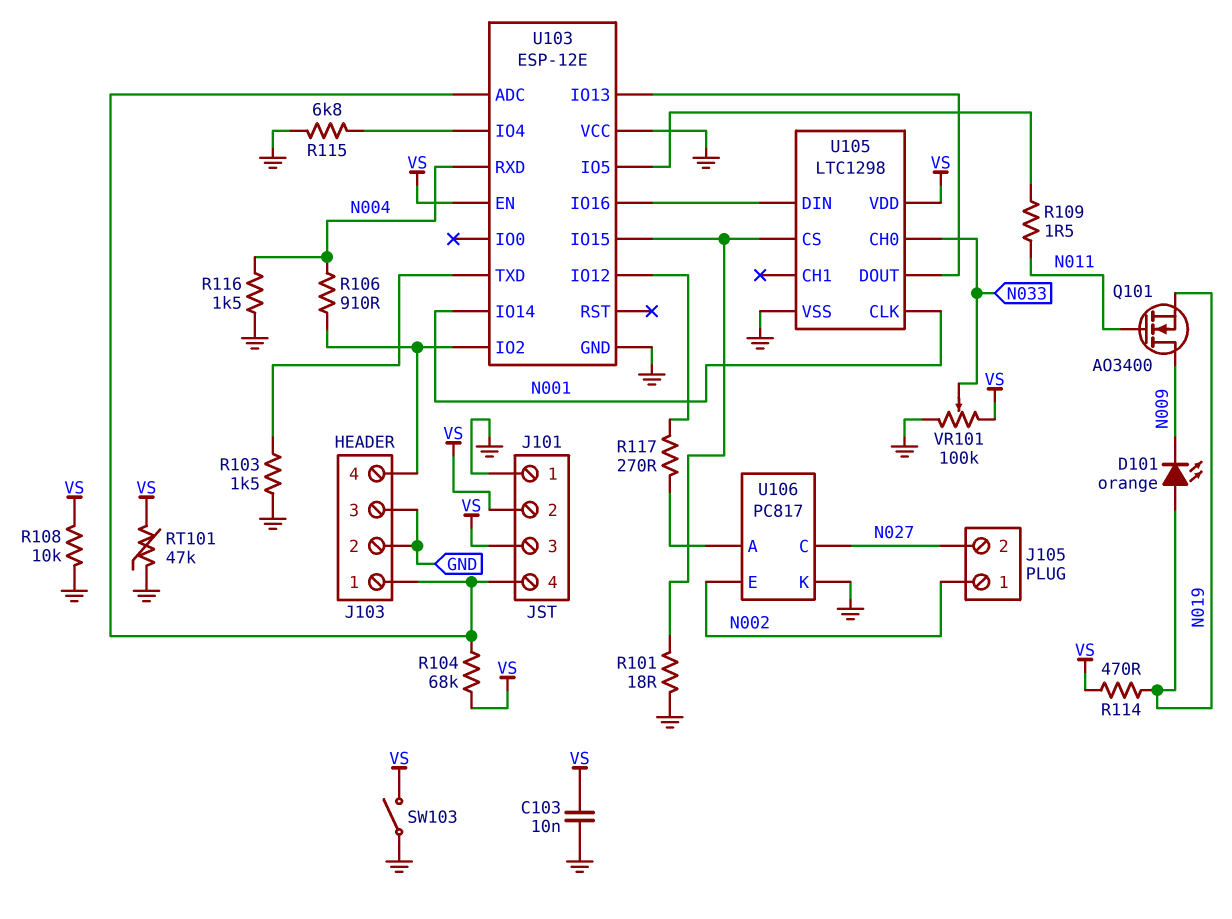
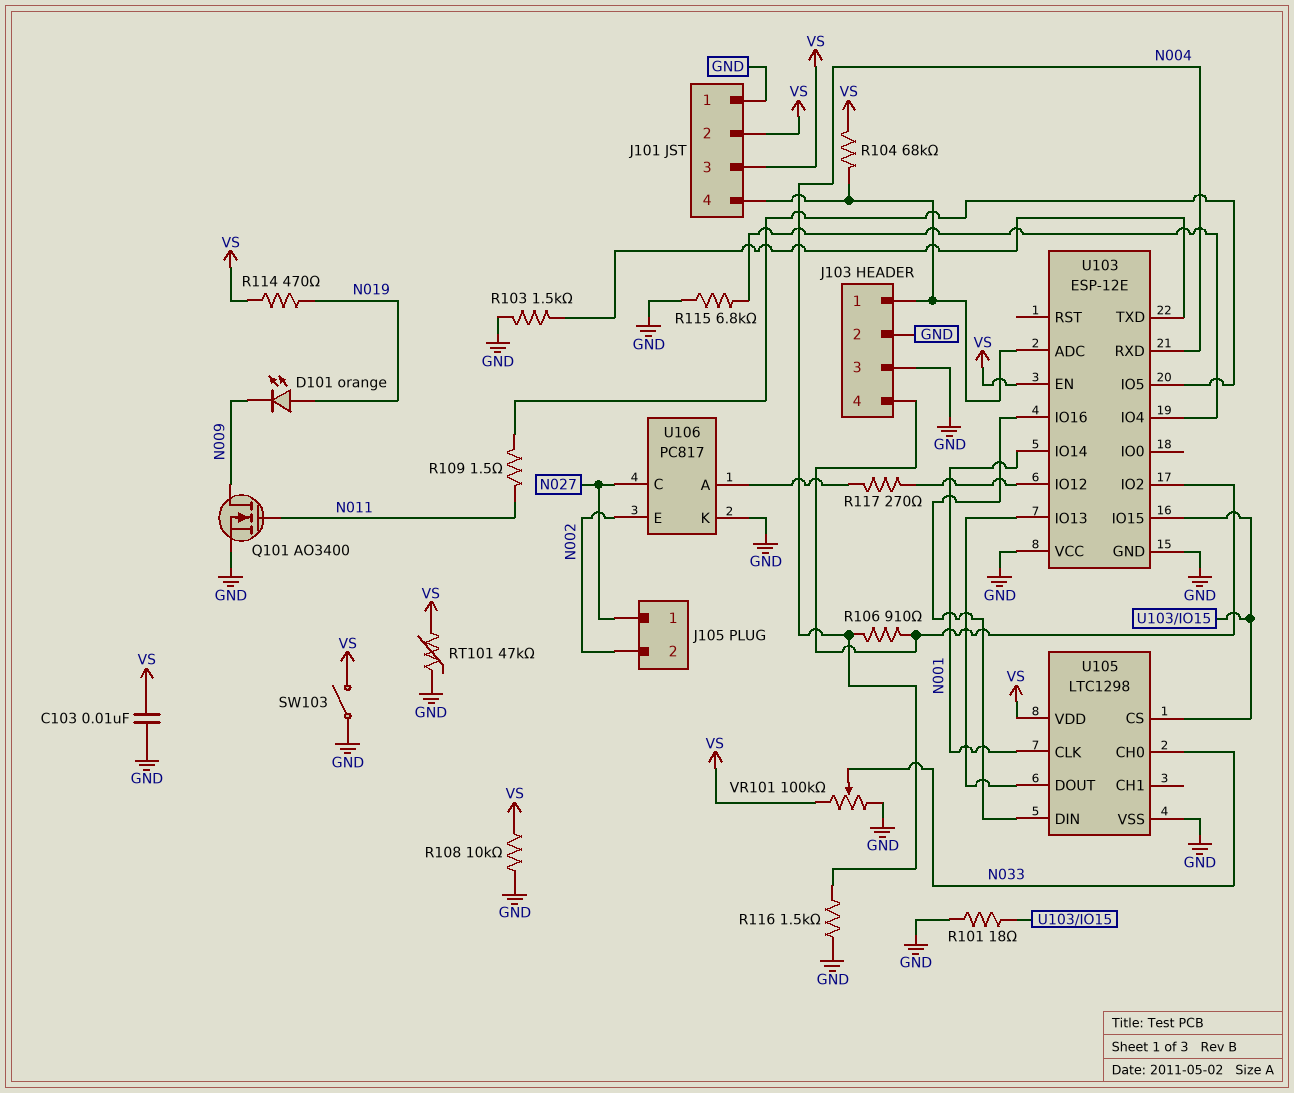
J105 pin 1: N002 -> N027
J105 pin 2: N027 -> N002
Q101: NMOS AO3400 (G N011, D N009, S N019) -> NMOS AO3400 (G N011, D N009, S GND)

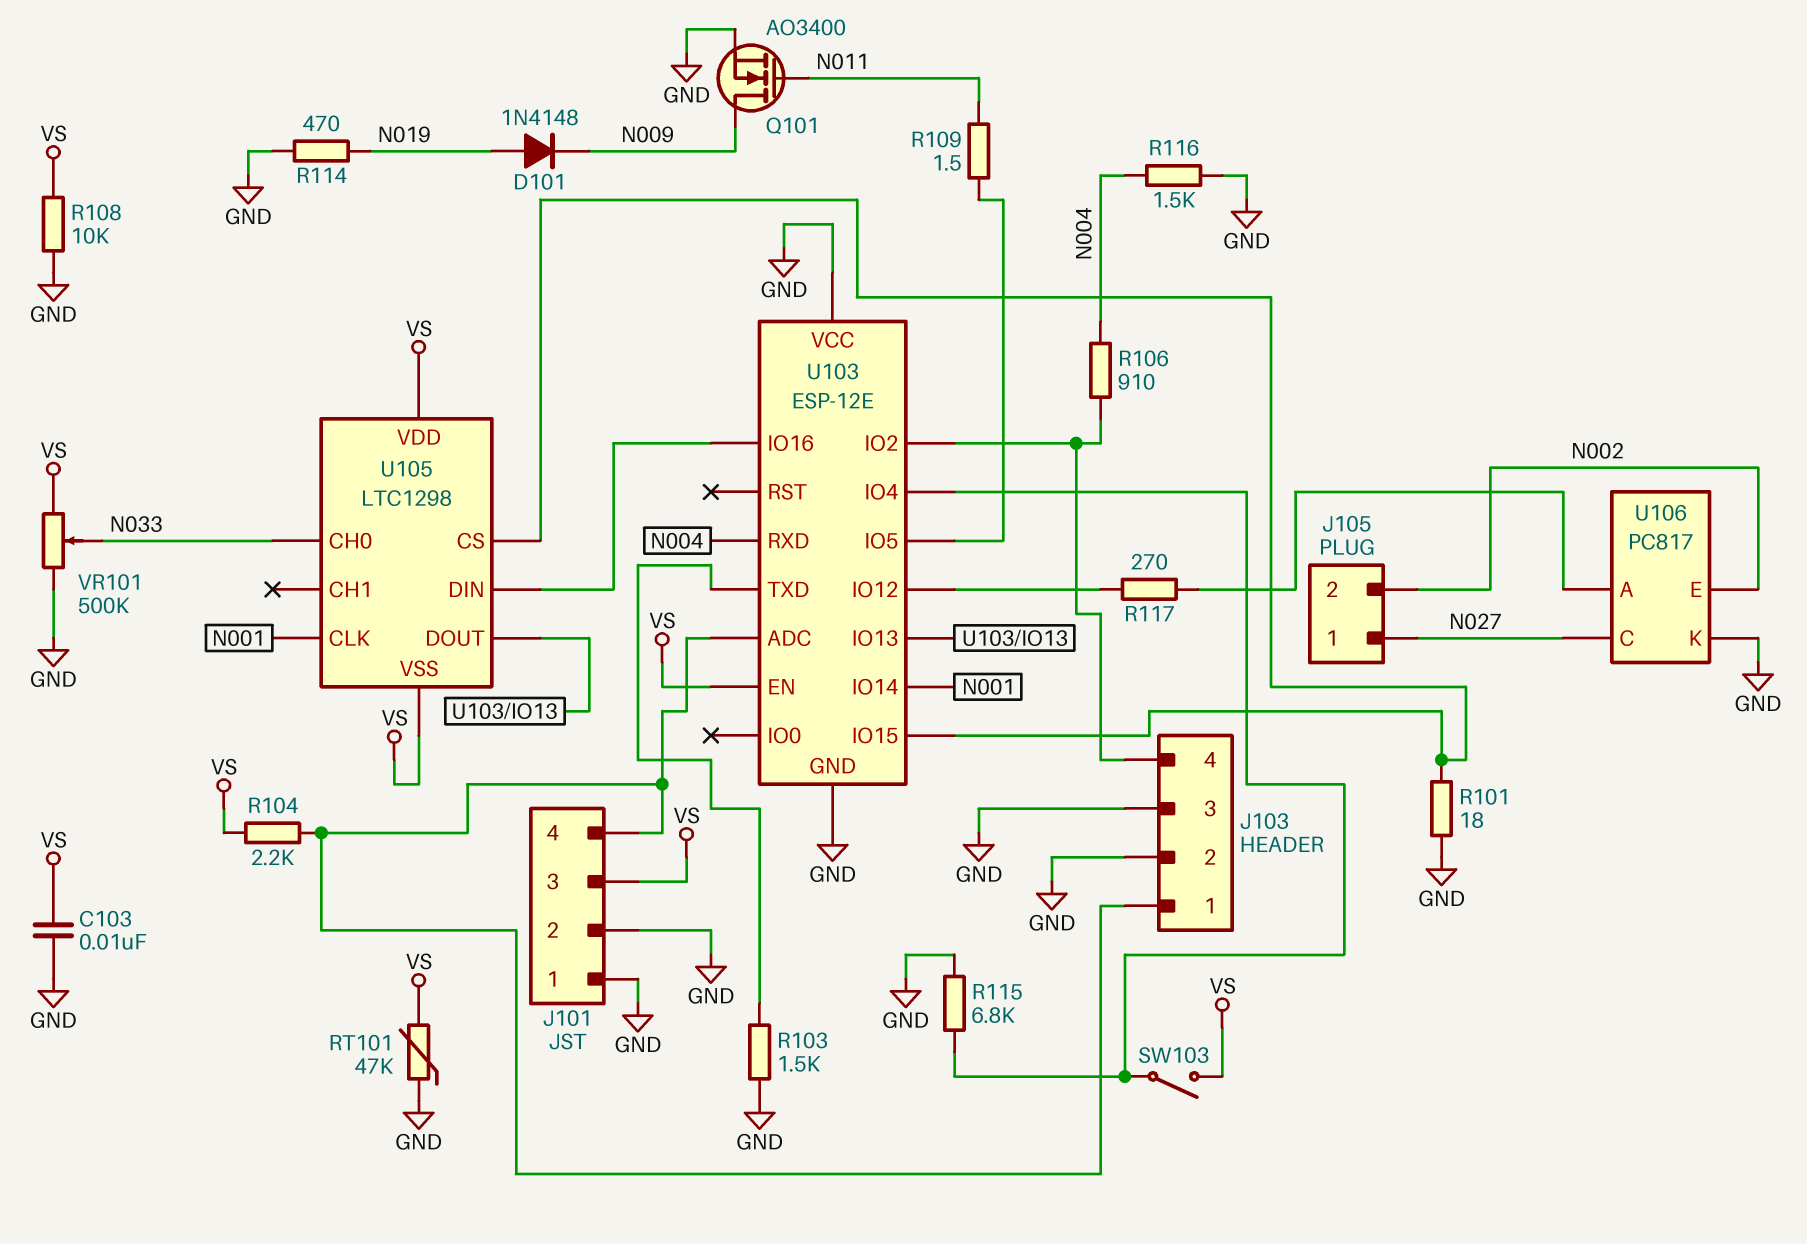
D101: LED orange (A N019, K N009) -> diode 1N4148 (A N019, K N009)
J101 pin 2: VS -> GND
R104: 68k (J101/4, VS) -> 2.2k (J101/4, VS)
R114: 470 (N019, VS) -> 470 (GND, N019)
SW103: switch (GND, VS) -> switch (U103/IO4, VS)
U105 pin VSS: GND -> VS
VR101: 100k (GND, VS, wiper N033) -> 500k (GND, VS, wiper N033)

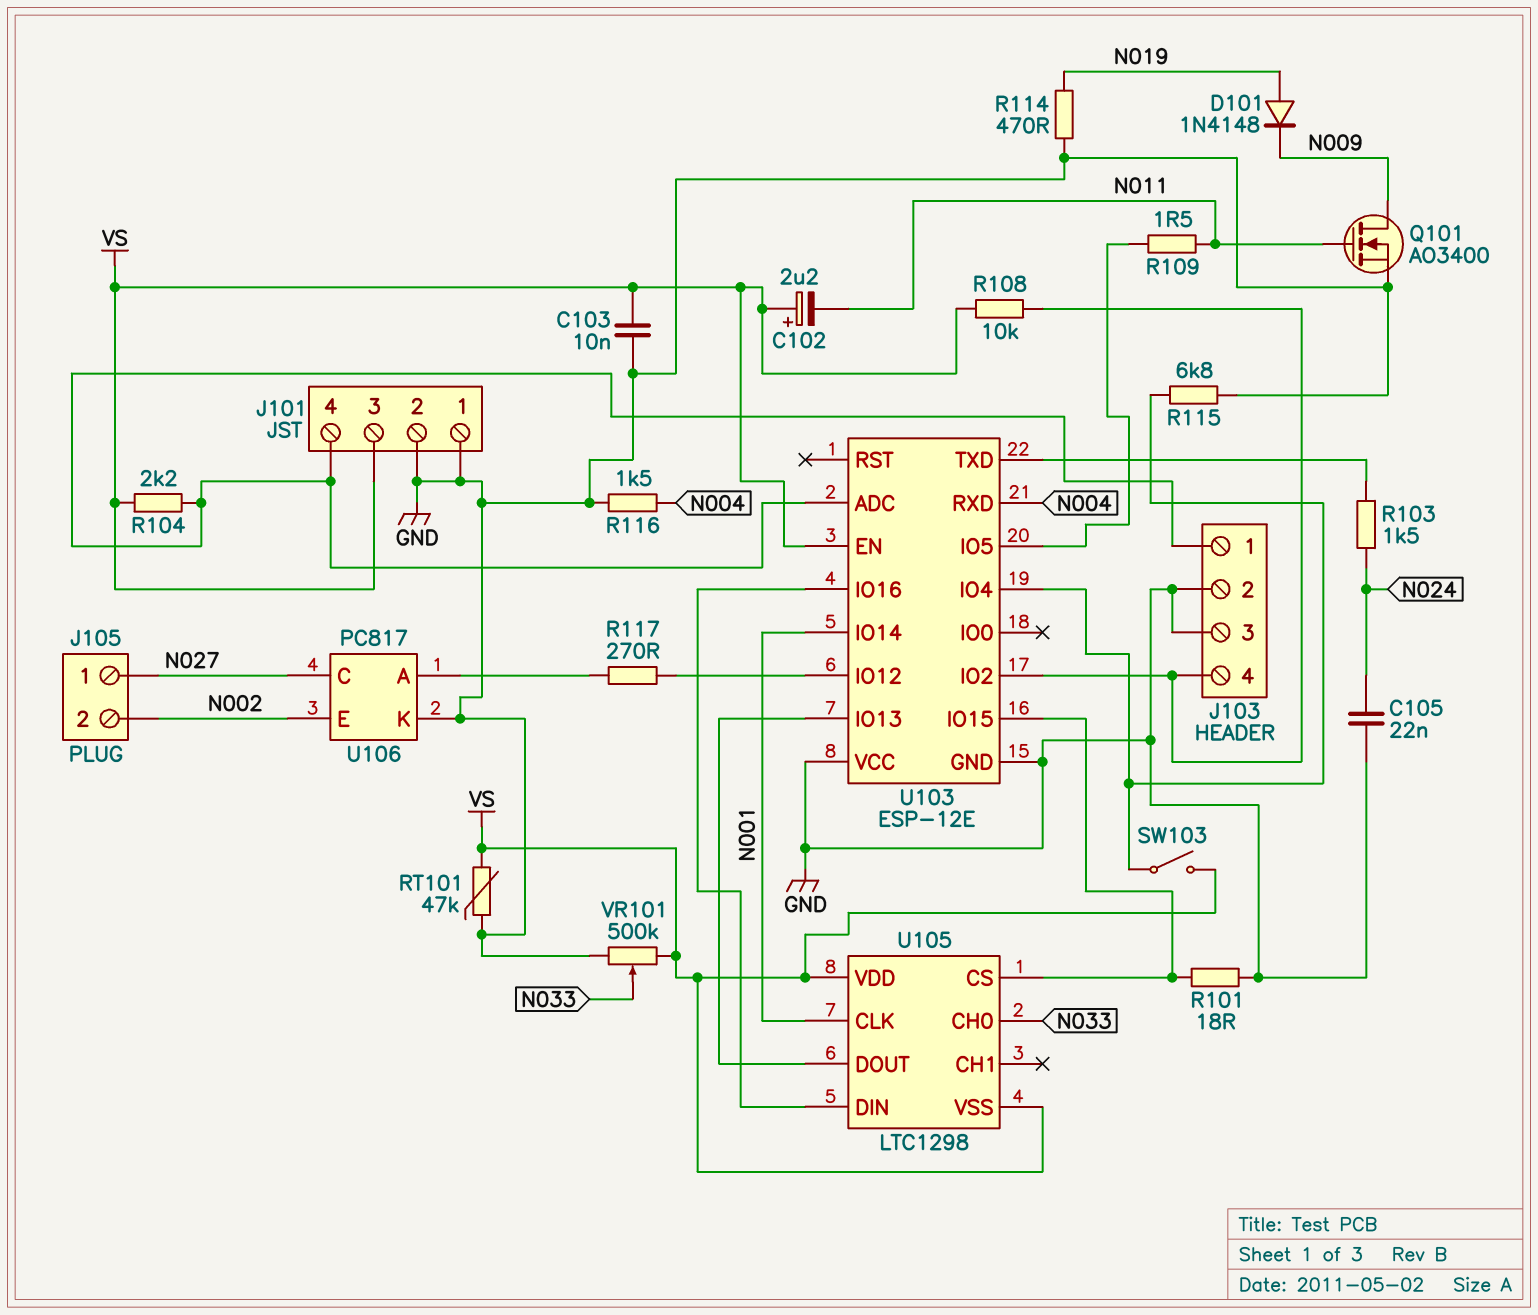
C102: none -> 2.2uF (plus VS, minus N011)
C105: none -> 22nF (GND, N024)
R103: 1.5k (GND, U103/TXD) -> 1.5k (N024, U103/TXD)
R106: 910 (J103/4, N004) -> none
R108: 10k (GND, VS) -> 10k (J103/4, VS)

